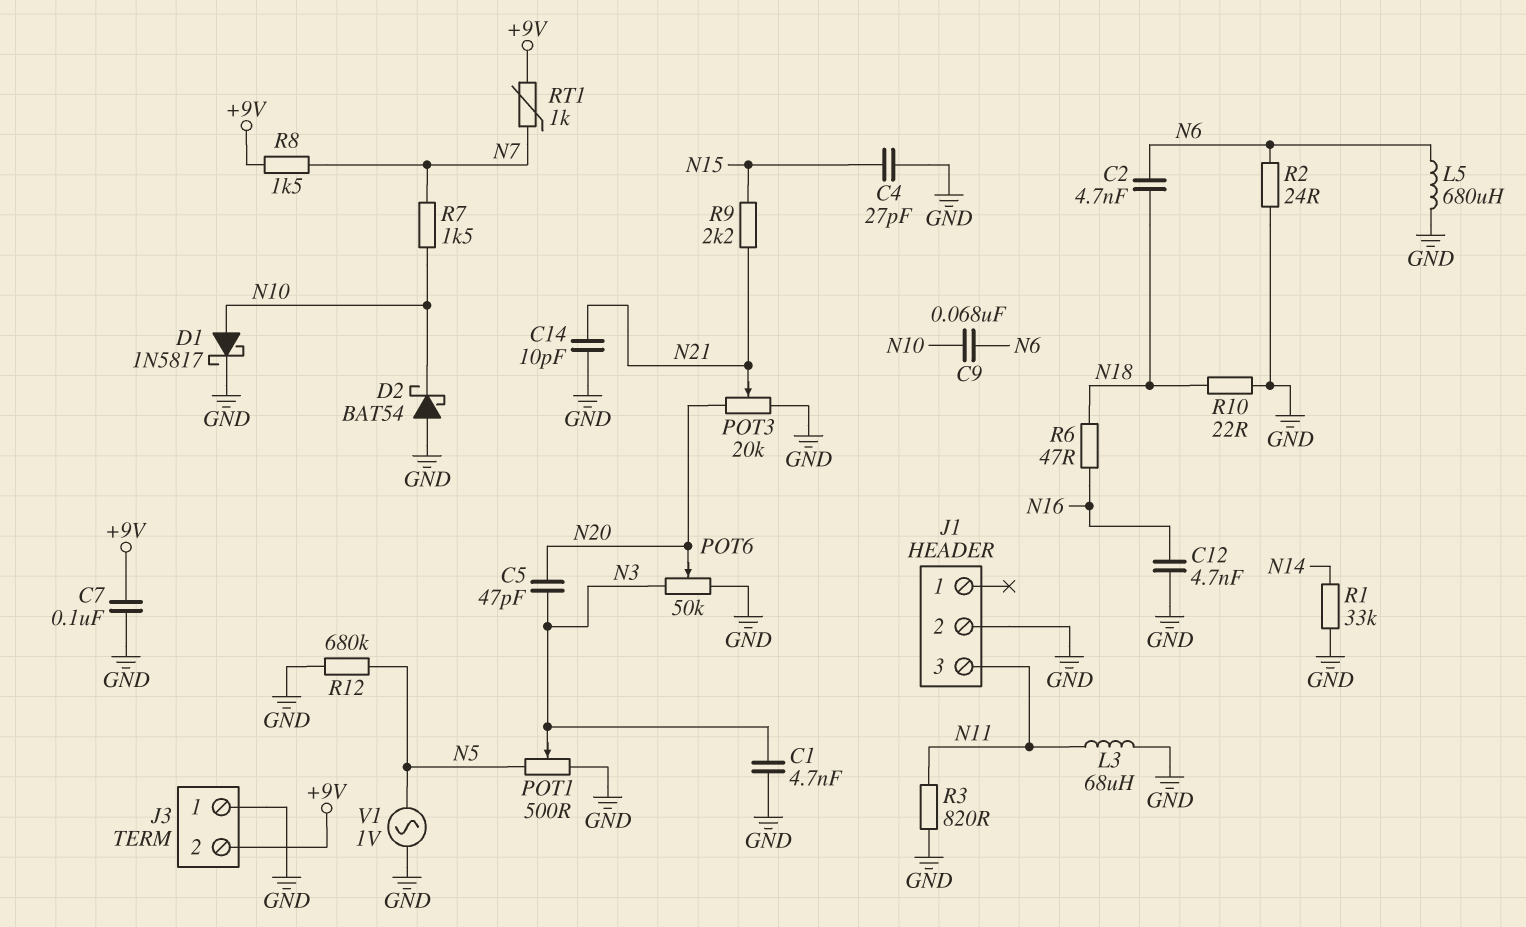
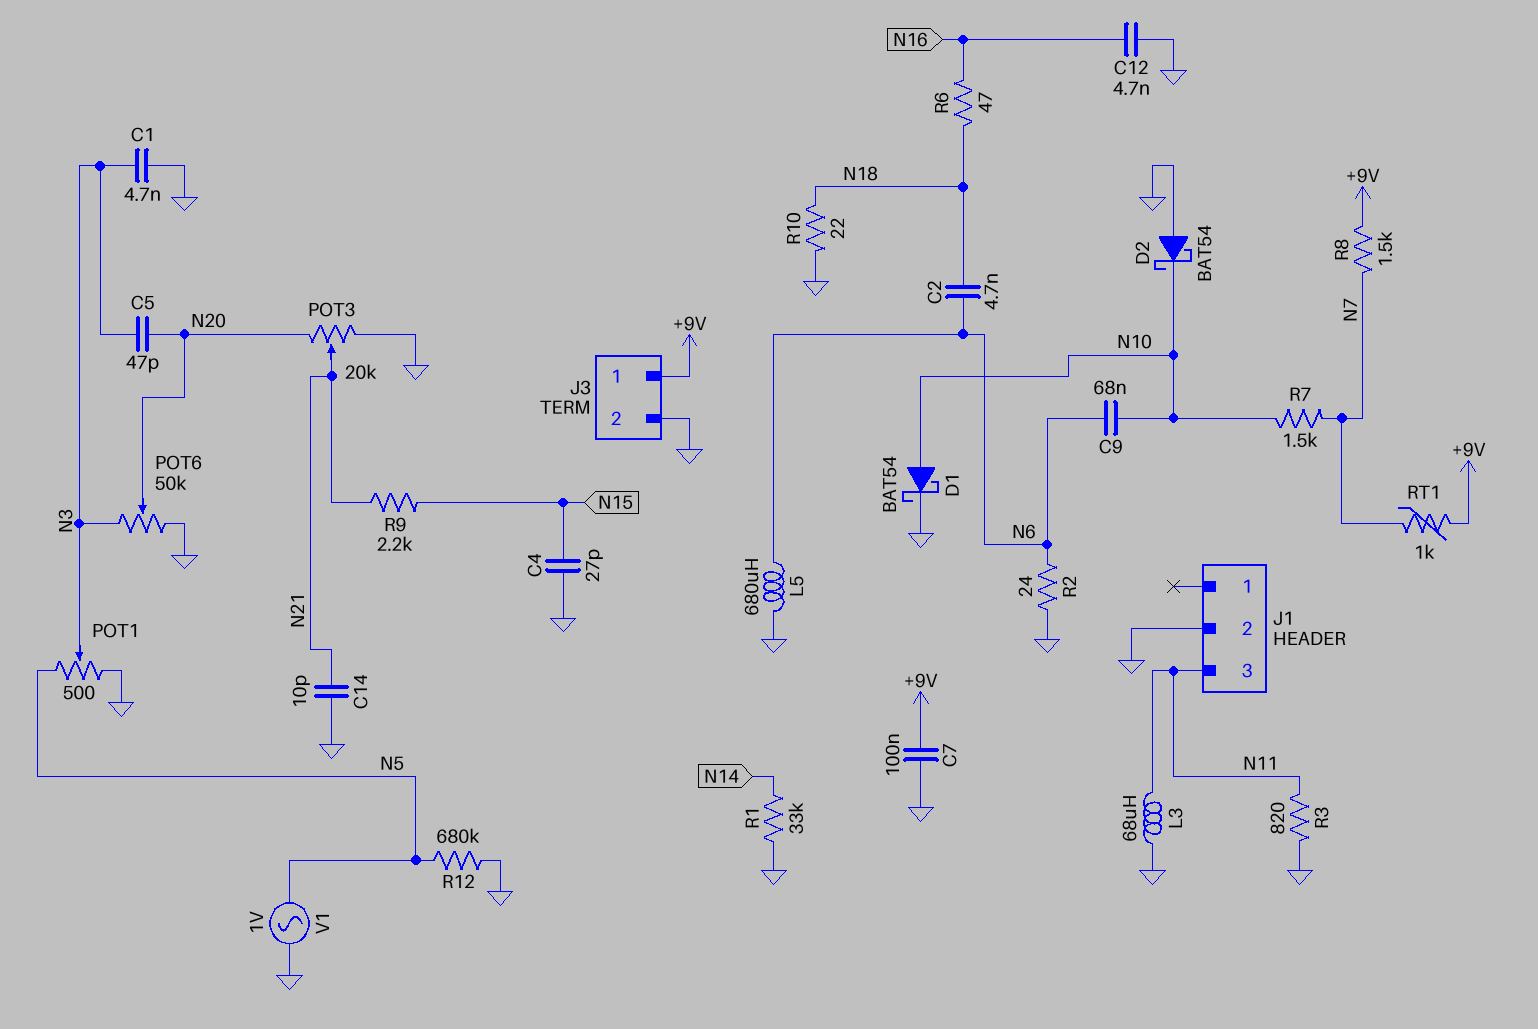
D1: schottky 1N5817 (A N10, K GND) -> schottky BAT54 (A N10, K GND)
J3 pin 1: GND -> +9V
J3 pin 2: +9V -> GND

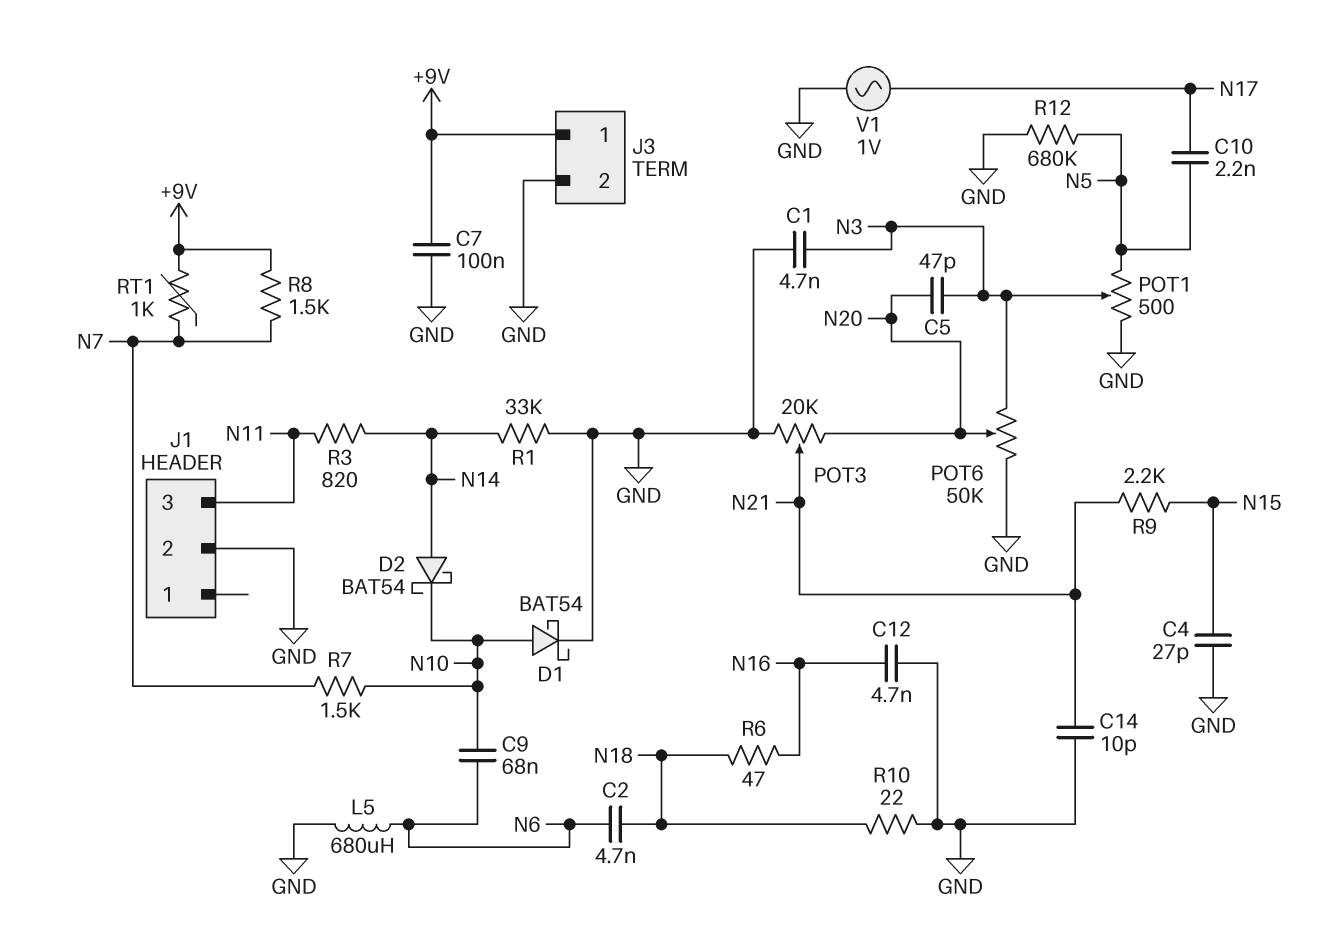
C10: none -> 2.2nF (N5, N17)
D2: schottky BAT54 (A GND, K N10) -> schottky BAT54 (A N14, K N10)
L3: 68uH (GND, N11) -> none
R2: 24 (GND, N6) -> none
R3: 820 (GND, N11) -> 820 (N11, N14)
V1: AC 1V (GND, N5) -> AC 1V (GND, N17)

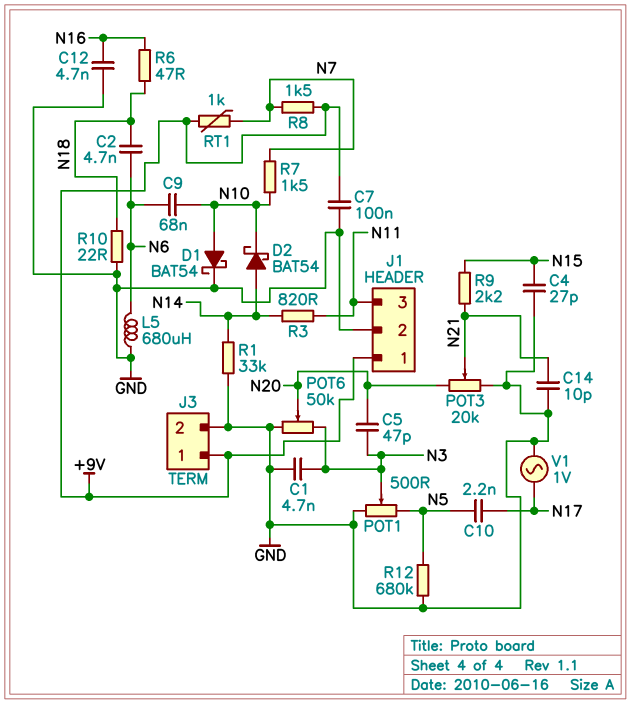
J1 pin 1: none -> +9V

